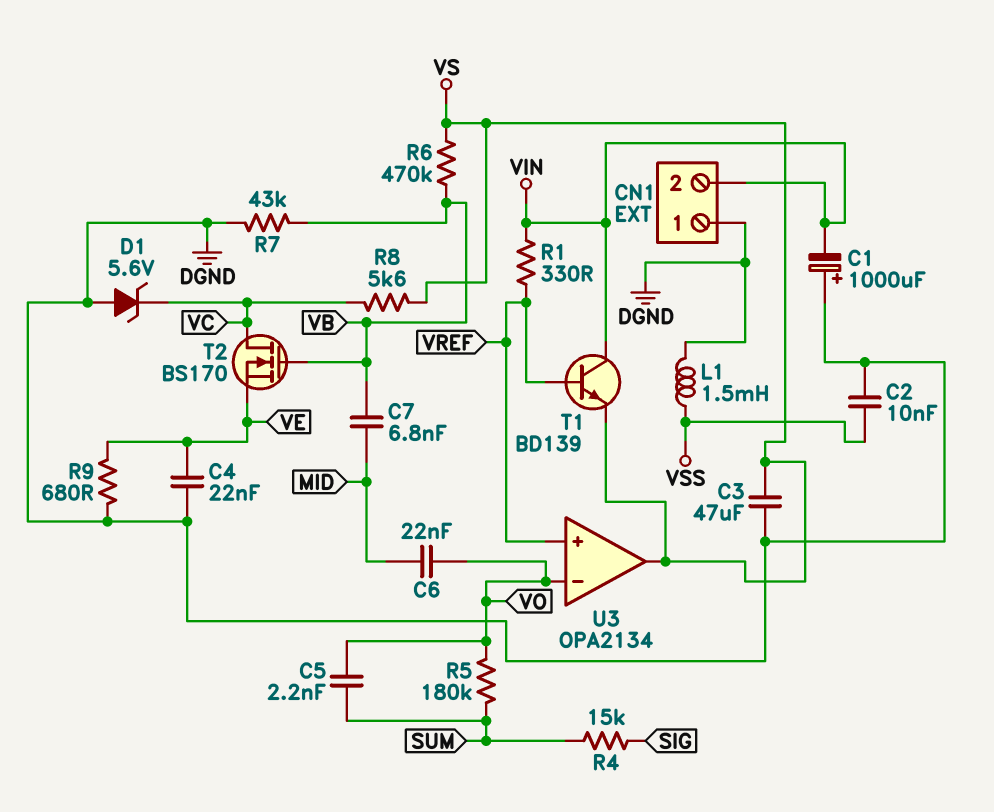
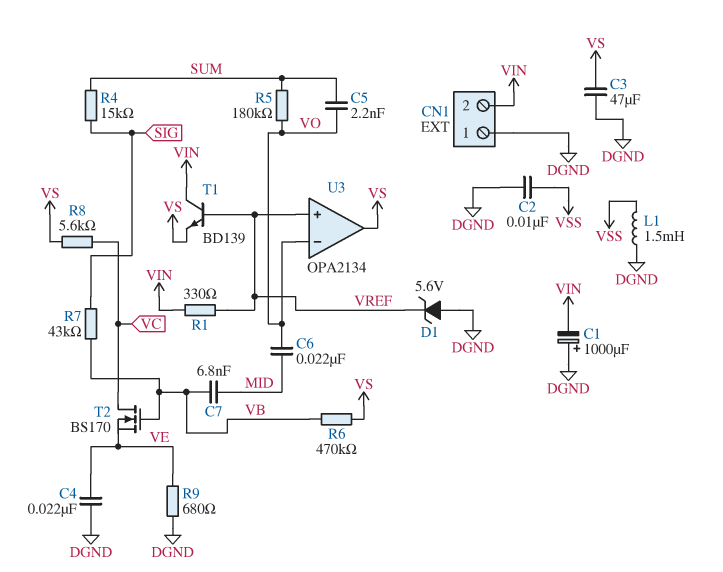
D1: zener 5.6V (A DGND, K VC) -> zener 5.6V (A DGND, K VREF)
R7: 43k (DGND, VB) -> 43k (SIG, VB)

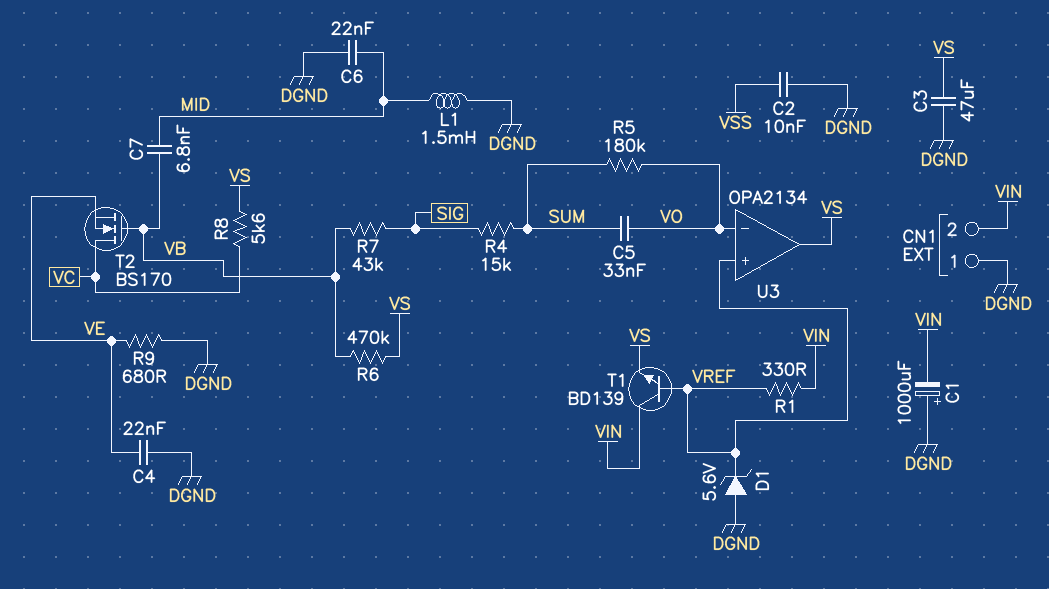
C5: 2.2nF (SUM, VO) -> 33nF (SUM, VO)
C6: 22nF (MID, VO) -> 22nF (DGND, MID)
L1: 1.5mH (DGND, VSS) -> 1.5mH (DGND, MID)

